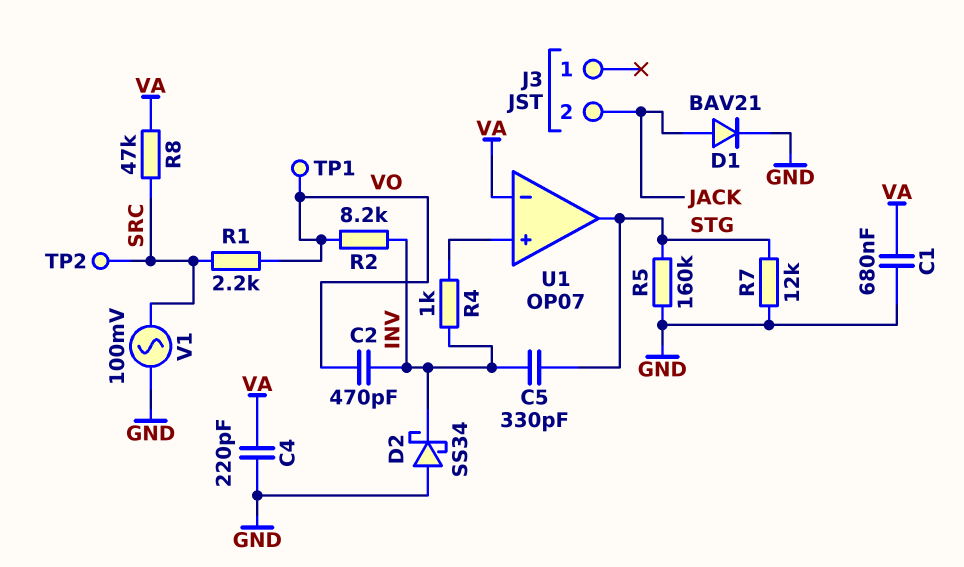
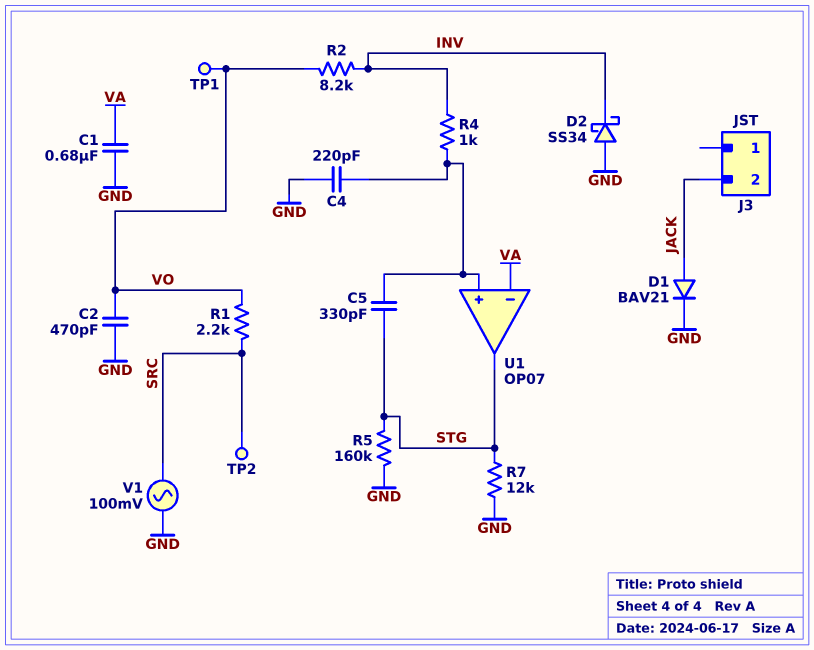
C2: 470pF (INV, VO) -> 470pF (GND, VO)
C4: 220pF (GND, VA) -> 220pF (GND, U1/in+)
C5: 330pF (INV, STG) -> 330pF (STG, U1/in+)
R8: 47k (SRC, VA) -> none

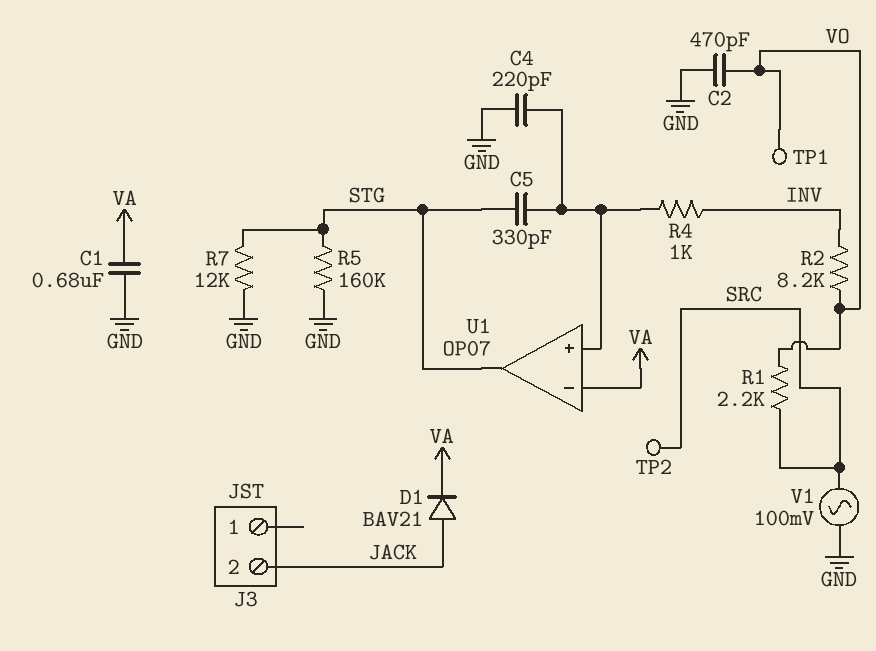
D1: diode BAV21 (A JACK, K GND) -> diode BAV21 (A JACK, K VA)
D2: schottky SS34 (A GND, K INV) -> none

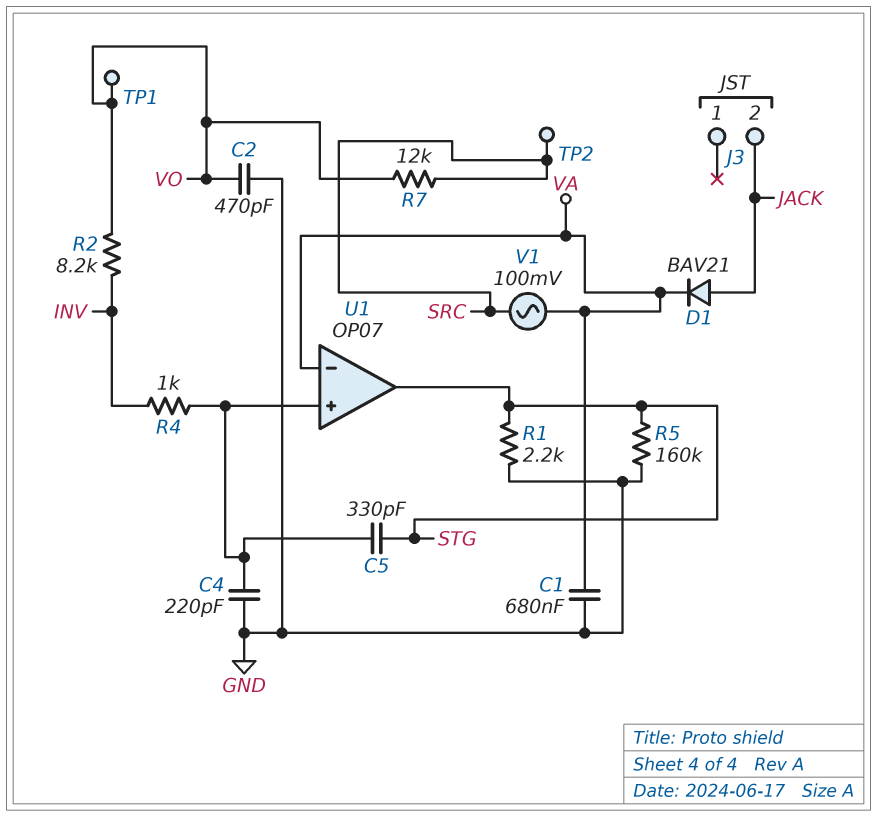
R1: 2.2k (SRC, VO) -> 2.2k (GND, STG)
R7: 12k (GND, STG) -> 12k (SRC, VO)
V1: AC 100mV (GND, SRC) -> AC 100mV (SRC, VA)

